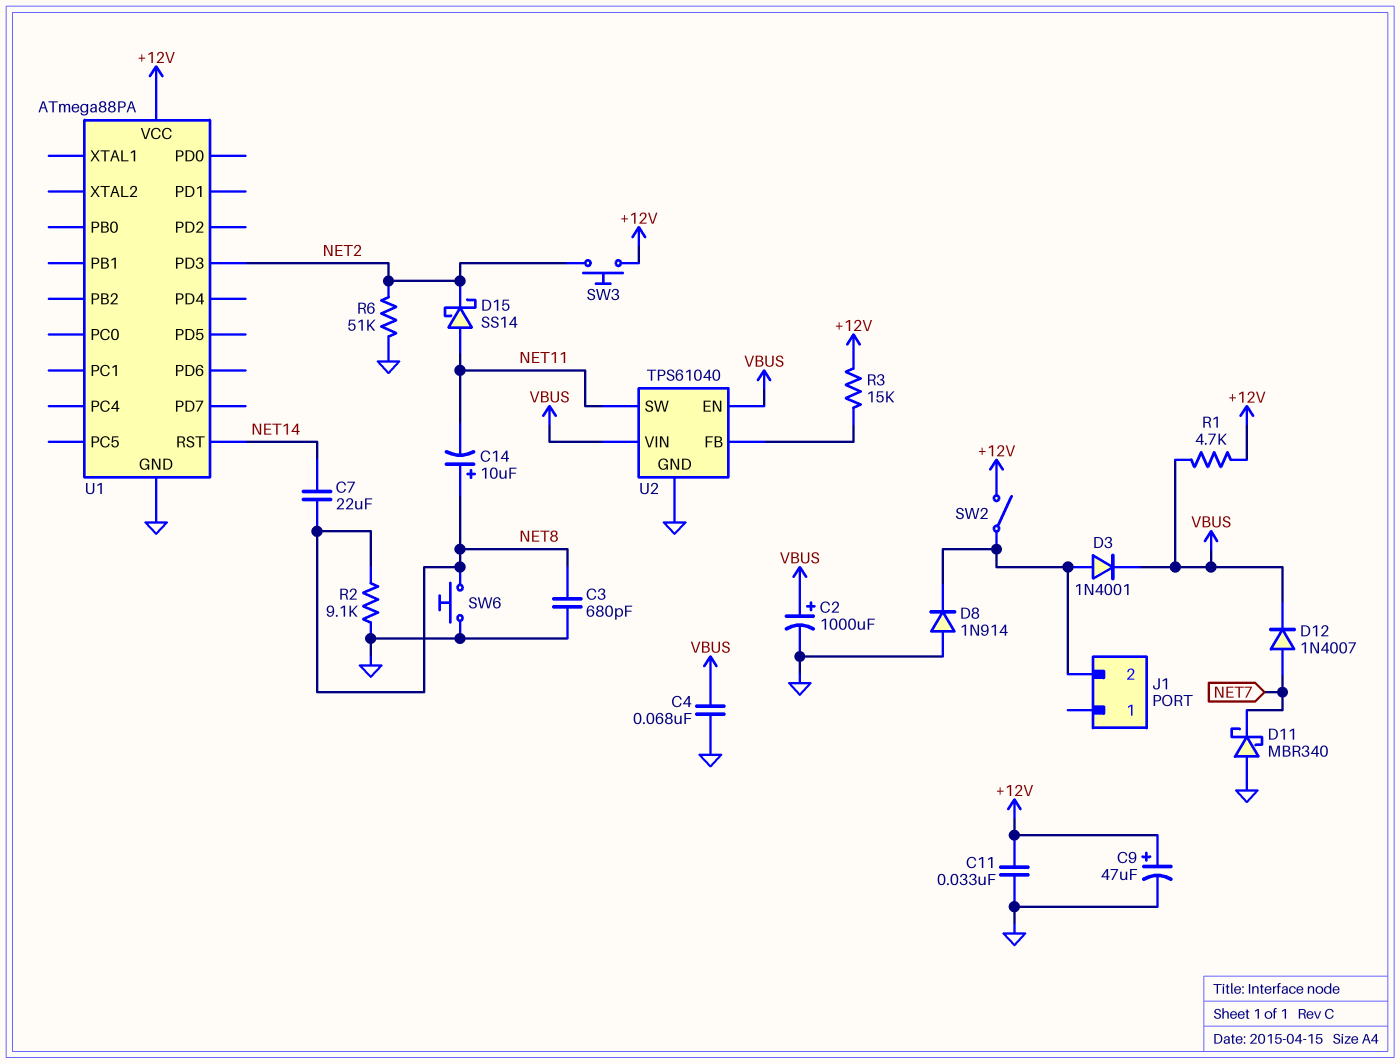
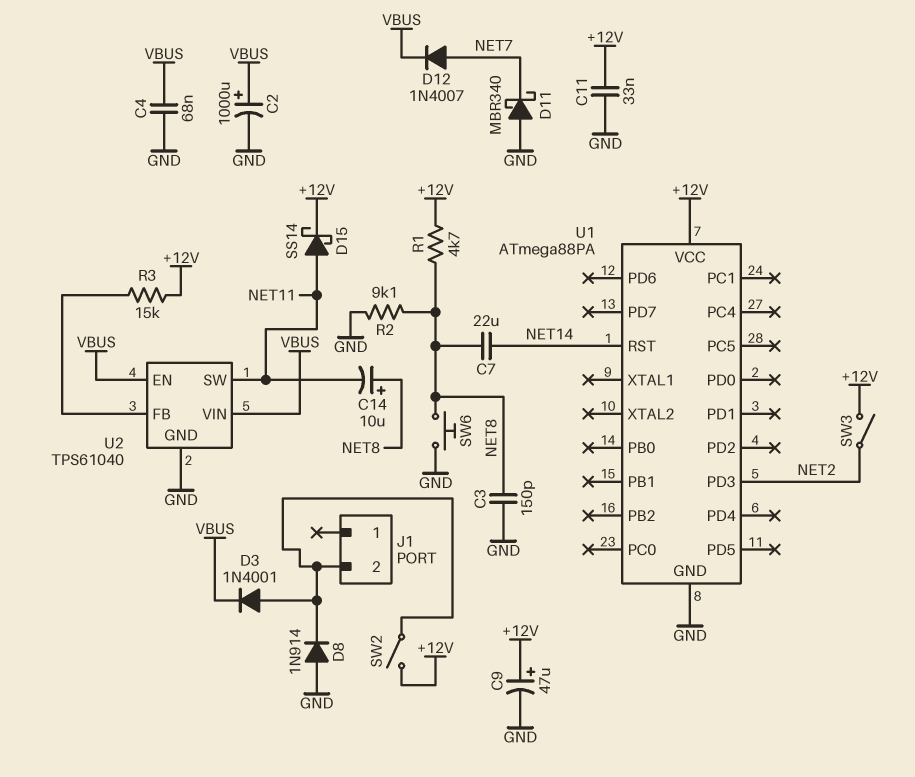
C3: 680pF (GND, NET8) -> 150pF (GND, NET8)
D15: schottky SS14 (A NET11, K NET2) -> schottky SS14 (A NET11, K +12V)
R1: 4.7k (+12V, VBUS) -> 4.7k (+12V, NET8)
R6: 51k (GND, NET2) -> none
SW3: button (+12V, NET2) -> switch (+12V, NET2)

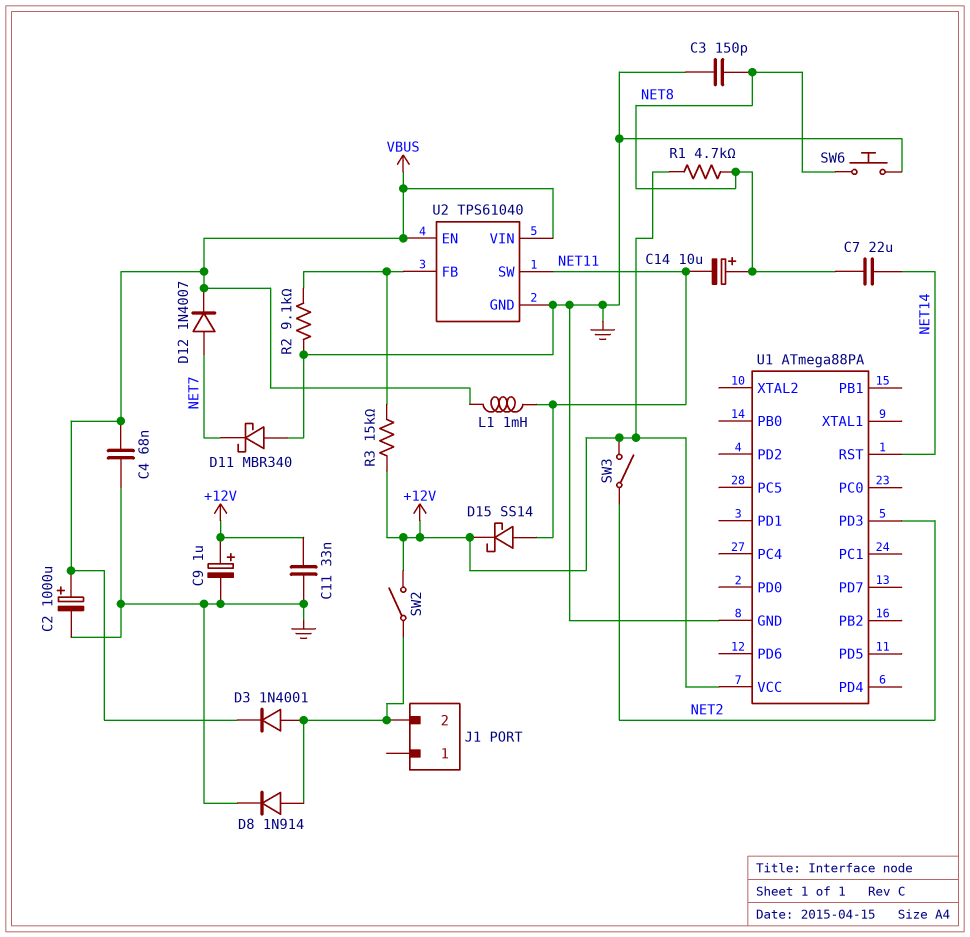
C9: 47uF (plus +12V, minus GND) -> 1uF (plus +12V, minus GND)
D8: diode 1N914 (A GND, K J1/2) -> diode 1N914 (A J1/2, K GND)
L1: none -> 1mH (NET11, VBUS)
R2: 9.1k (GND, NET8) -> 9.1k (GND, U2/FB)

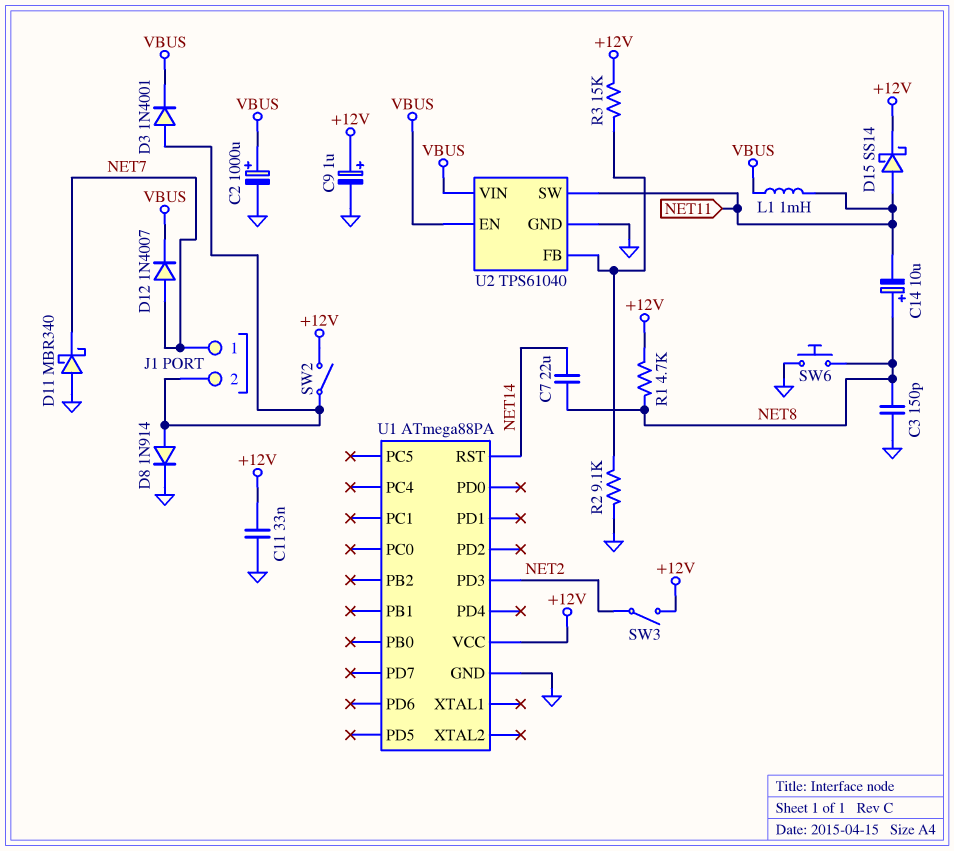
C4: 68nF (GND, VBUS) -> none
J1 pin 1: none -> NET7

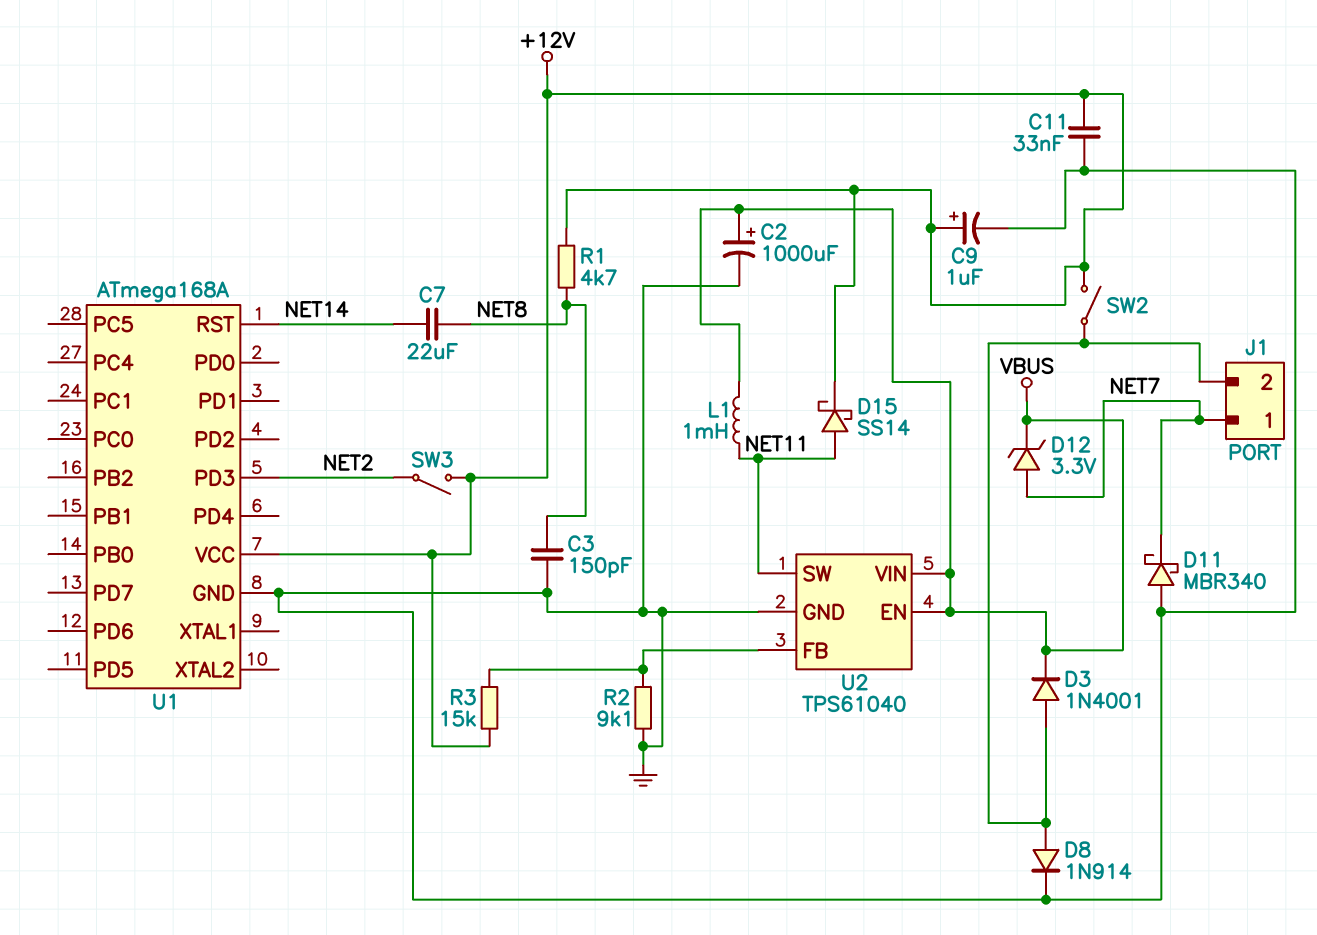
C14: 10uF (plus NET8, minus NET11) -> none
D12: diode 1N4007 (A NET7, K VBUS) -> zener 3.3V (A NET7, K VBUS)
SW6: button (GND, NET8) -> none
U1: ATmega88PA -> ATmega168A

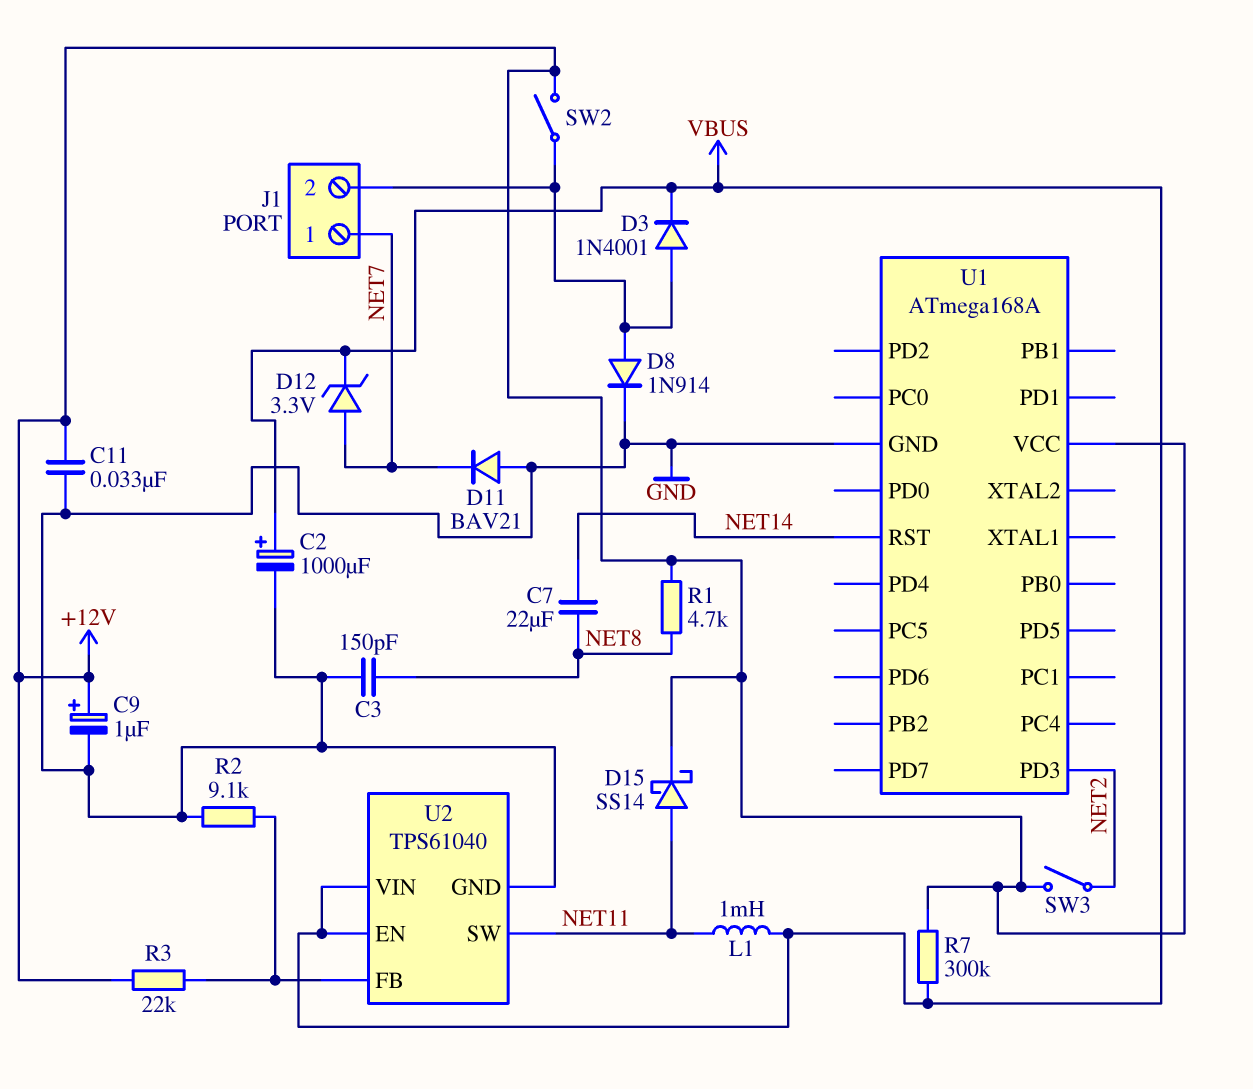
D11: schottky MBR340 (A GND, K NET7) -> diode BAV21 (A GND, K NET7)
R3: 15k (+12V, U2/FB) -> 22k (+12V, U2/FB)
R7: none -> 300k (+12V, VBUS)

